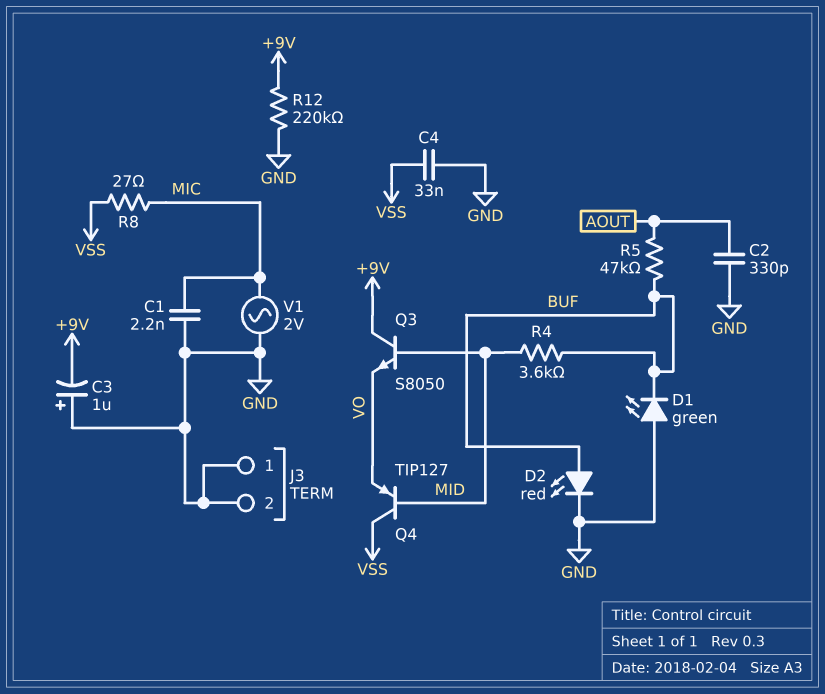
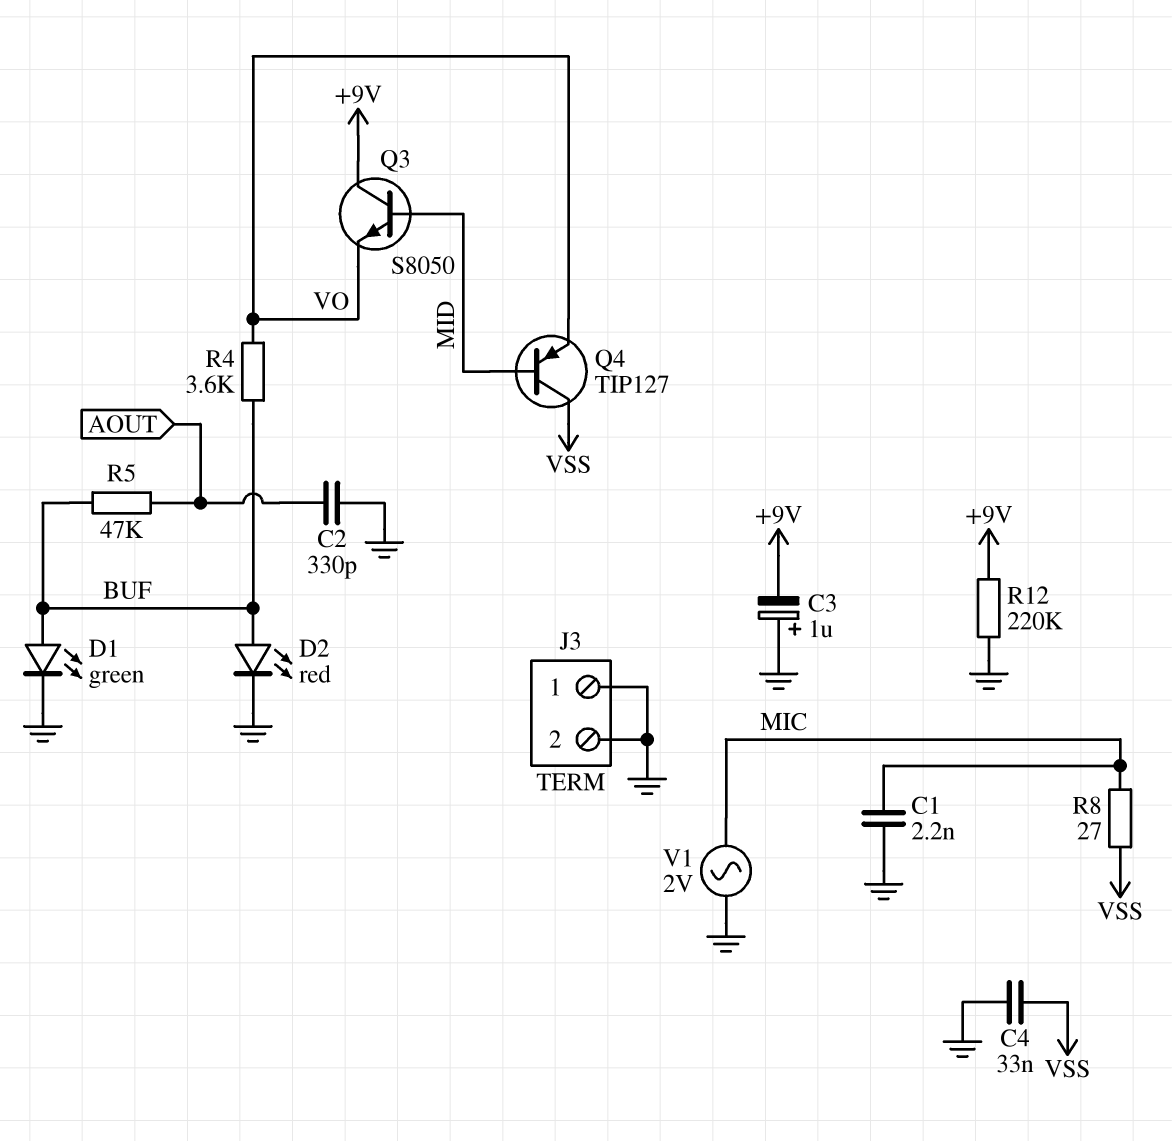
D1: LED green (A GND, K BUF) -> LED green (A BUF, K GND)
R4: 3.6k (BUF, MID) -> 3.6k (BUF, VO)

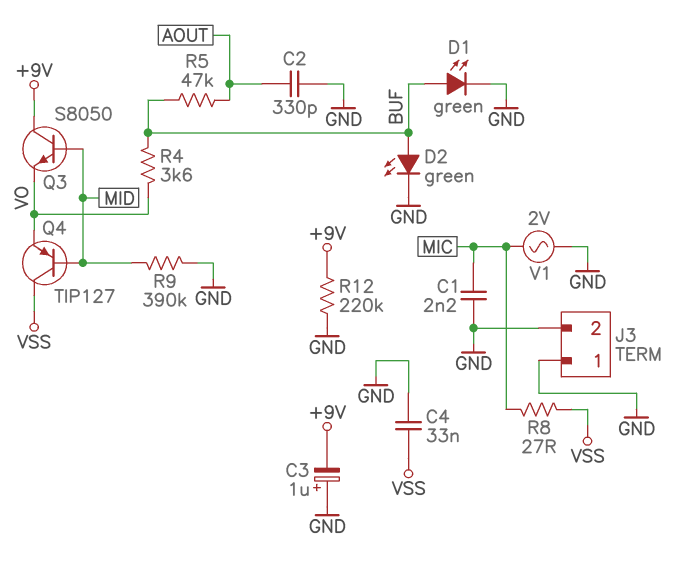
D2: LED red (A BUF, K GND) -> LED green (A BUF, K GND)
R9: none -> 390k (GND, MID)

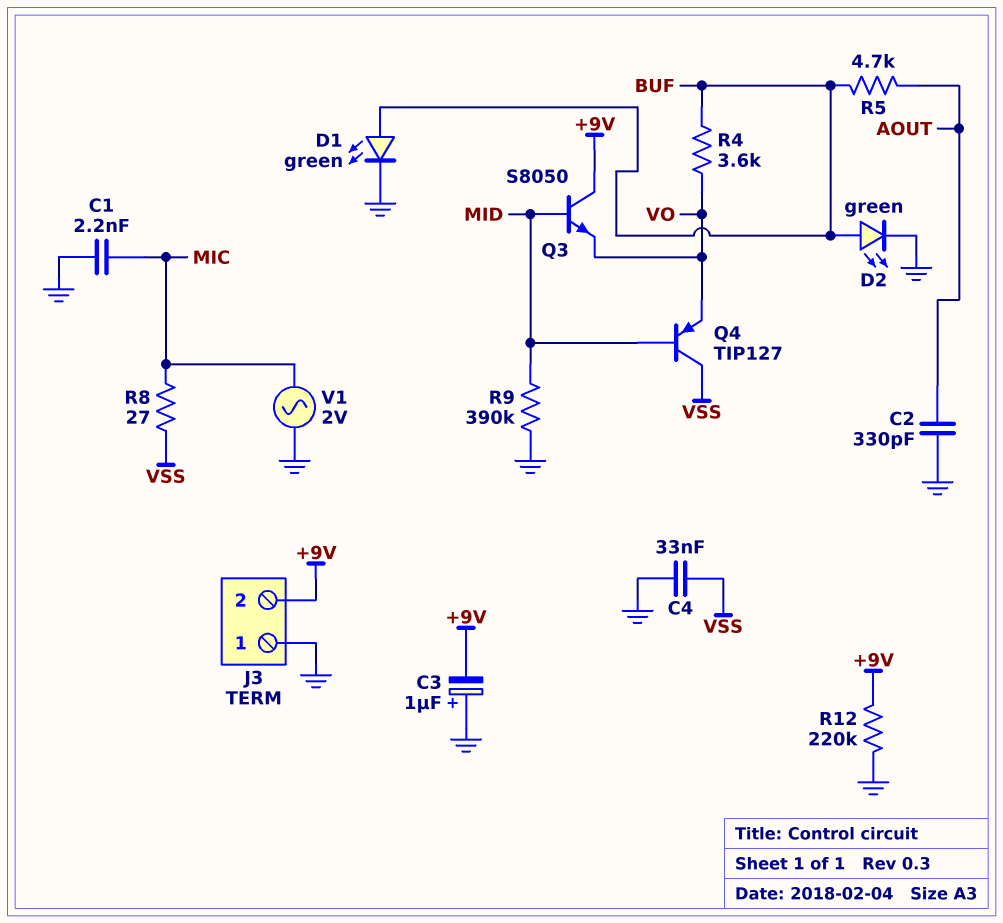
J3 pin 2: GND -> +9V
R5: 47k (AOUT, BUF) -> 4.7k (AOUT, BUF)

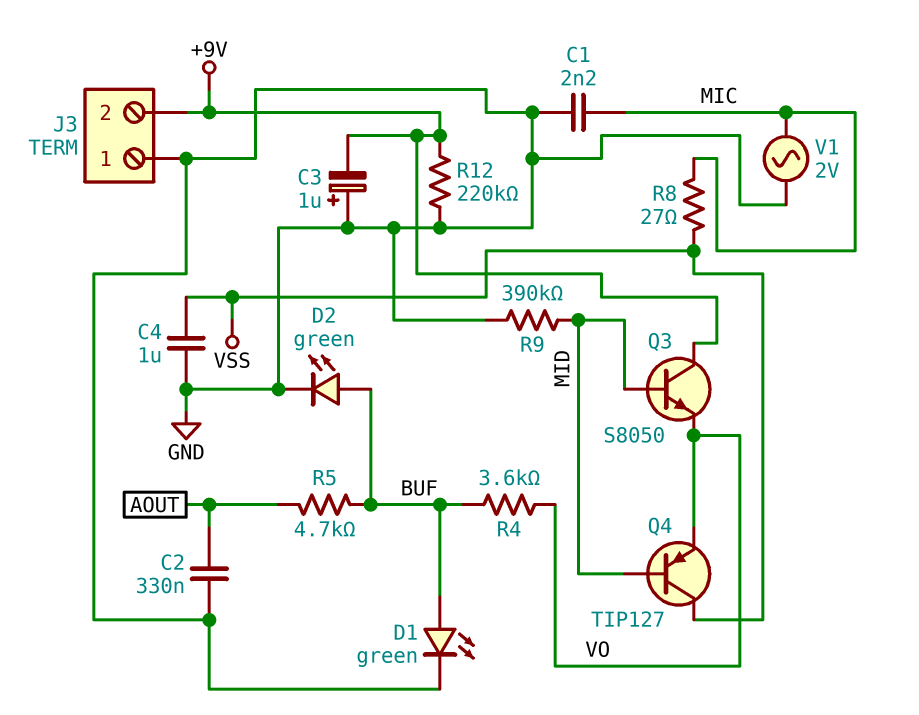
C2: 330pF (AOUT, GND) -> 330nF (AOUT, GND)
C4: 33nF (GND, VSS) -> 1uF (GND, VSS)

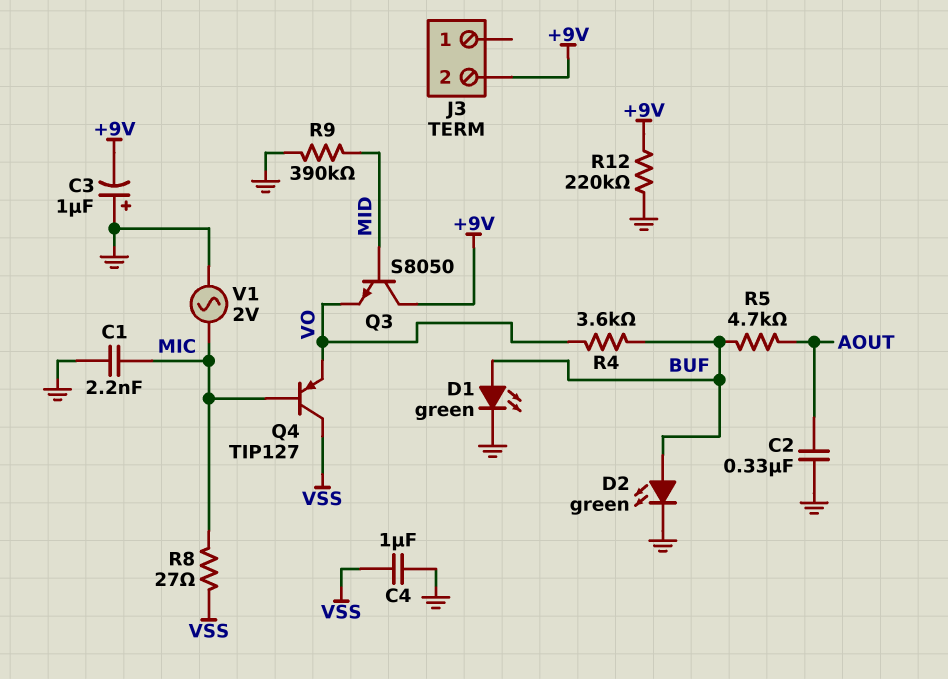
J3 pin 1: GND -> none
Q4: PNP TIP127 (B MID, C VSS, E VO) -> PNP TIP127 (B MIC, C VSS, E VO)

